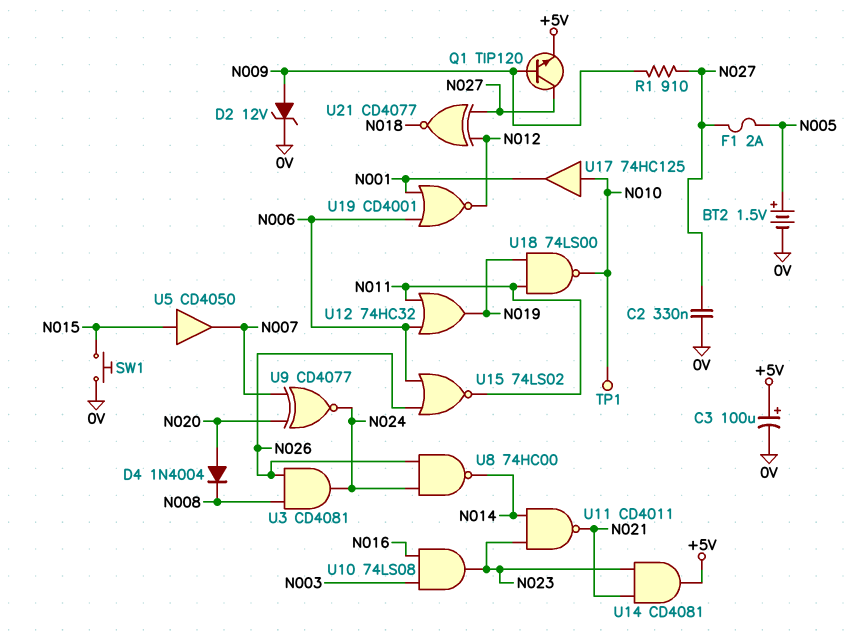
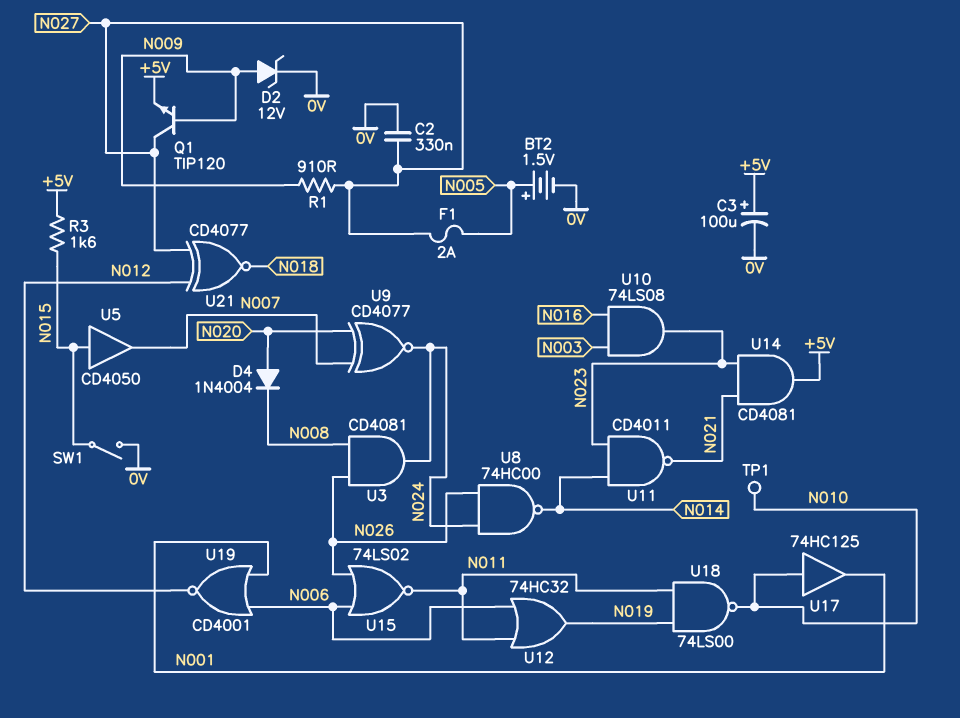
R3: none -> 1.6k (+5V, N015)
SW1: button (0V, N015) -> switch (0V, N015)

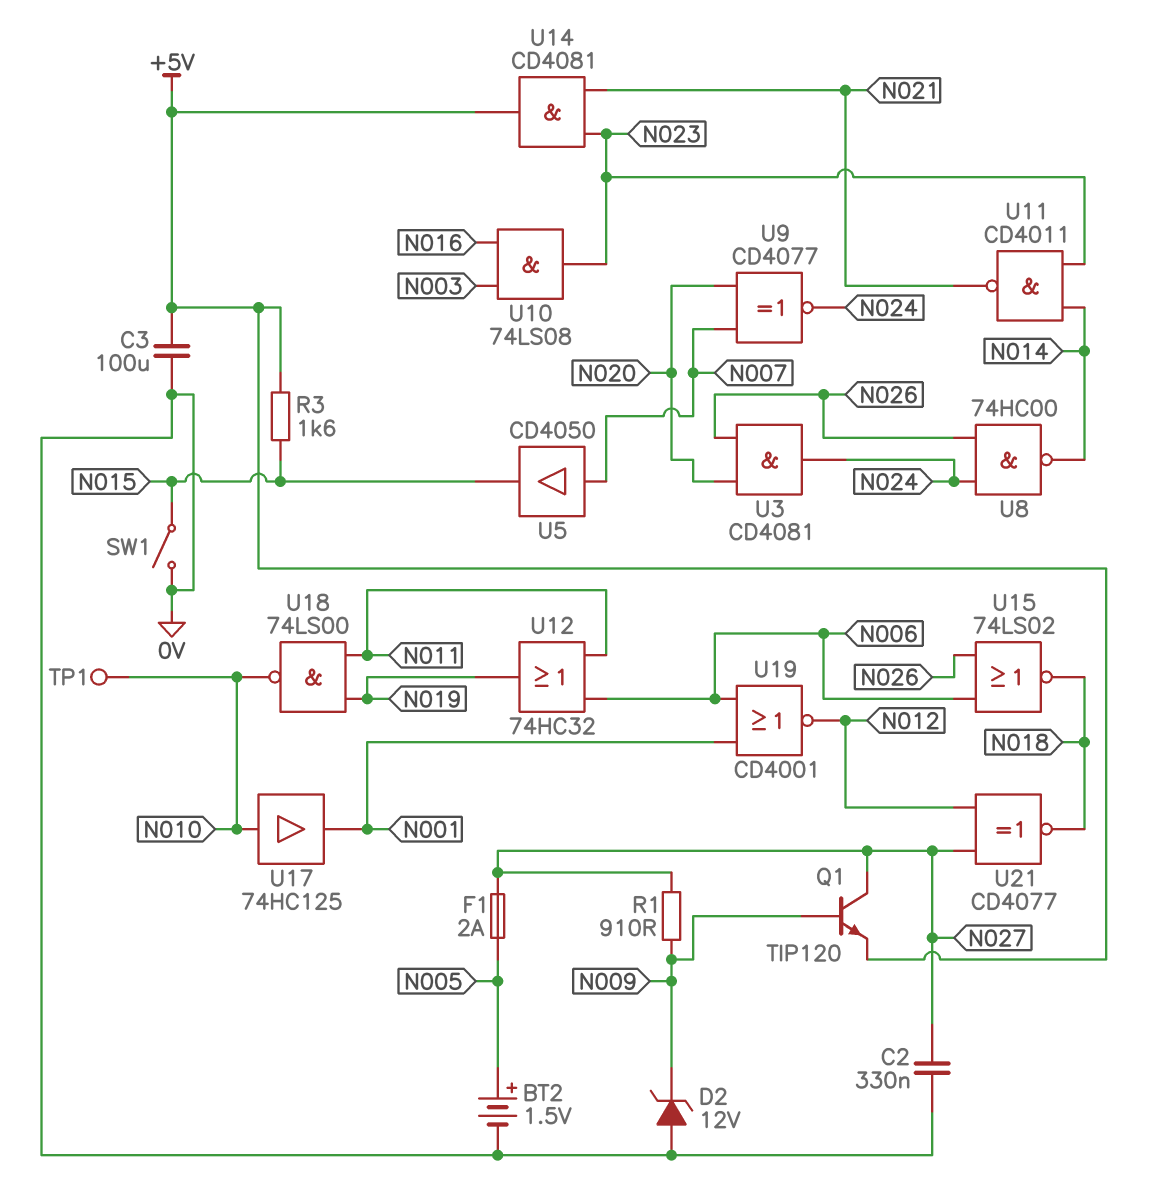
C3: 100uF (plus +5V, minus 0V) -> 100uF (+5V, 0V)
D2: zener 12V (A N009, K 0V) -> zener 12V (A 0V, K N009)
D4: diode 1N4004 (A N020, K N008) -> none
U3: AND CD4081 (in N008, in N026, out N024) -> AND CD4081 (in N020, in N026, out N024)
U5: buffer CD4050 (in N015, out N007) -> buffer CD4050 (in N007, out N015)
U15: NOR 74LS02 (in N006, in N026, out N011) -> NOR 74LS02 (in N006, in N026, out N018)

